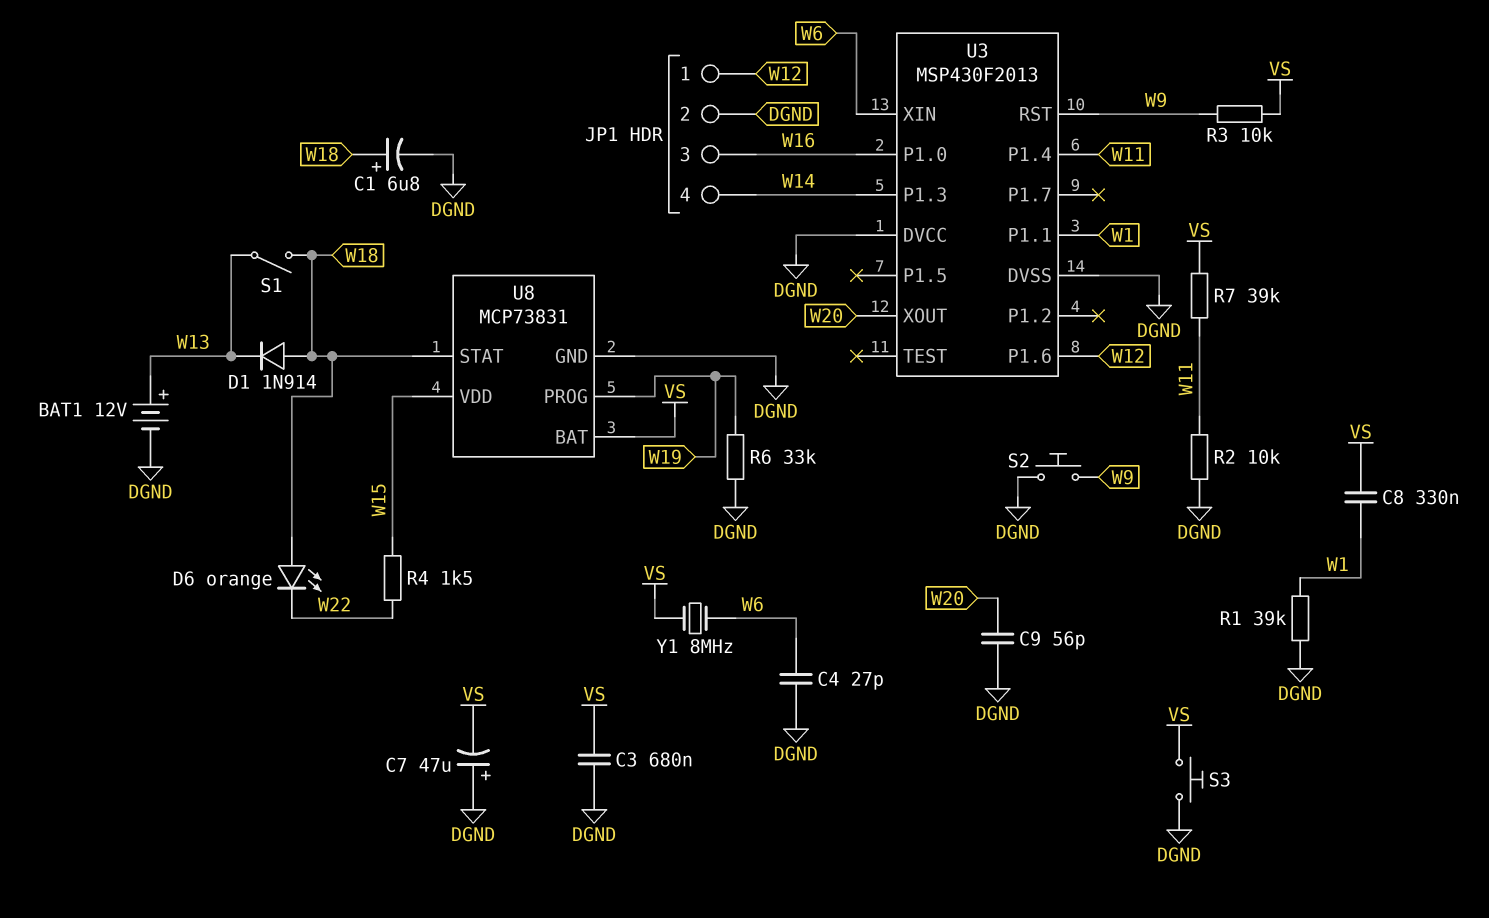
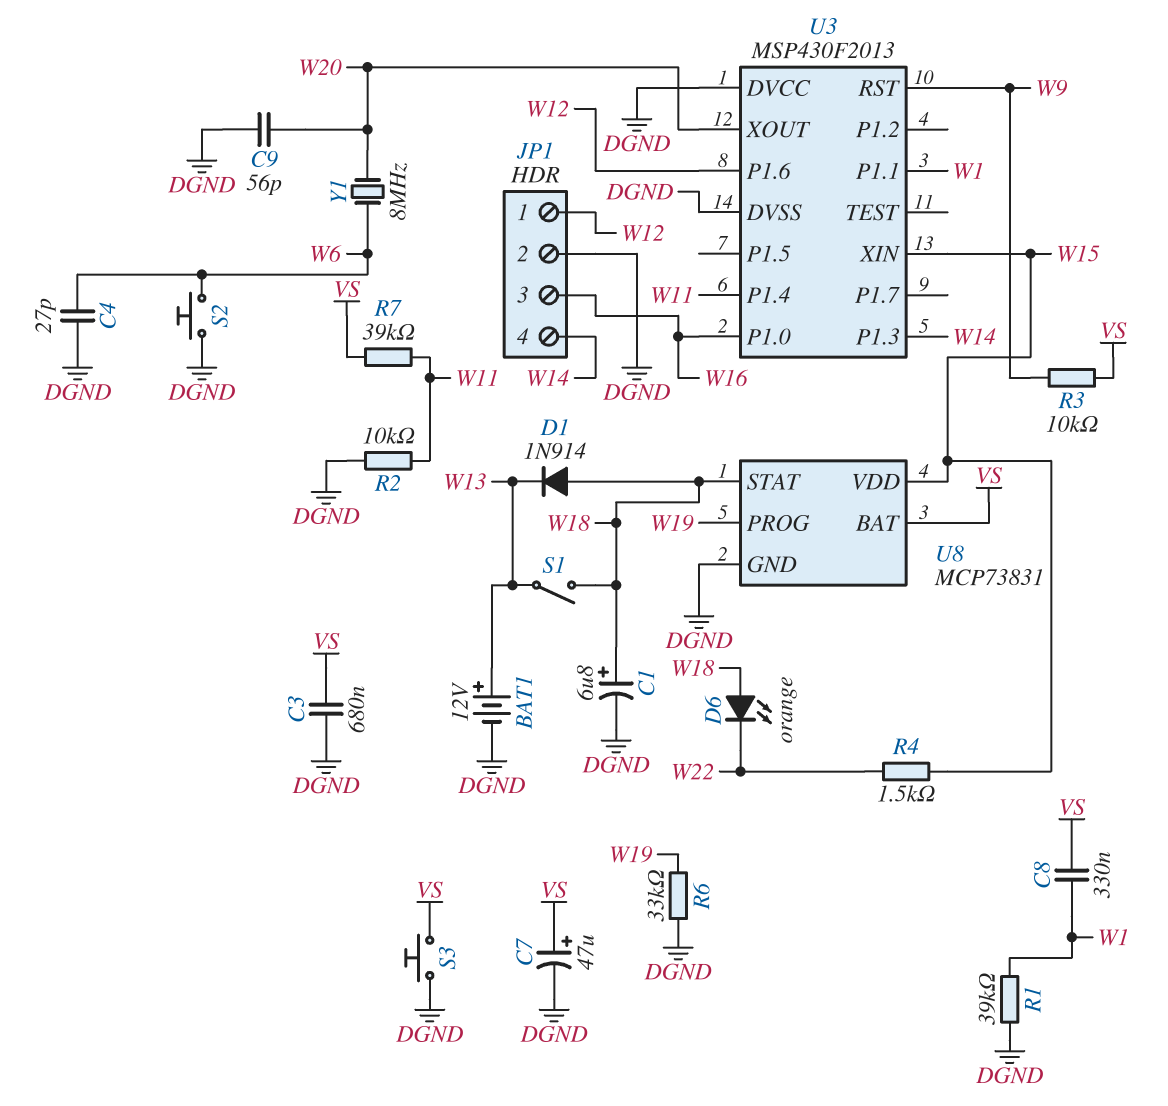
C7: 47uF (plus DGND, minus VS) -> 47uF (plus VS, minus DGND)
S2: button (DGND, W9) -> button (DGND, W6)
U3 pin XIN: W6 -> W15
Y1: 8MHz (VS, W6) -> 8MHz (W6, W20)

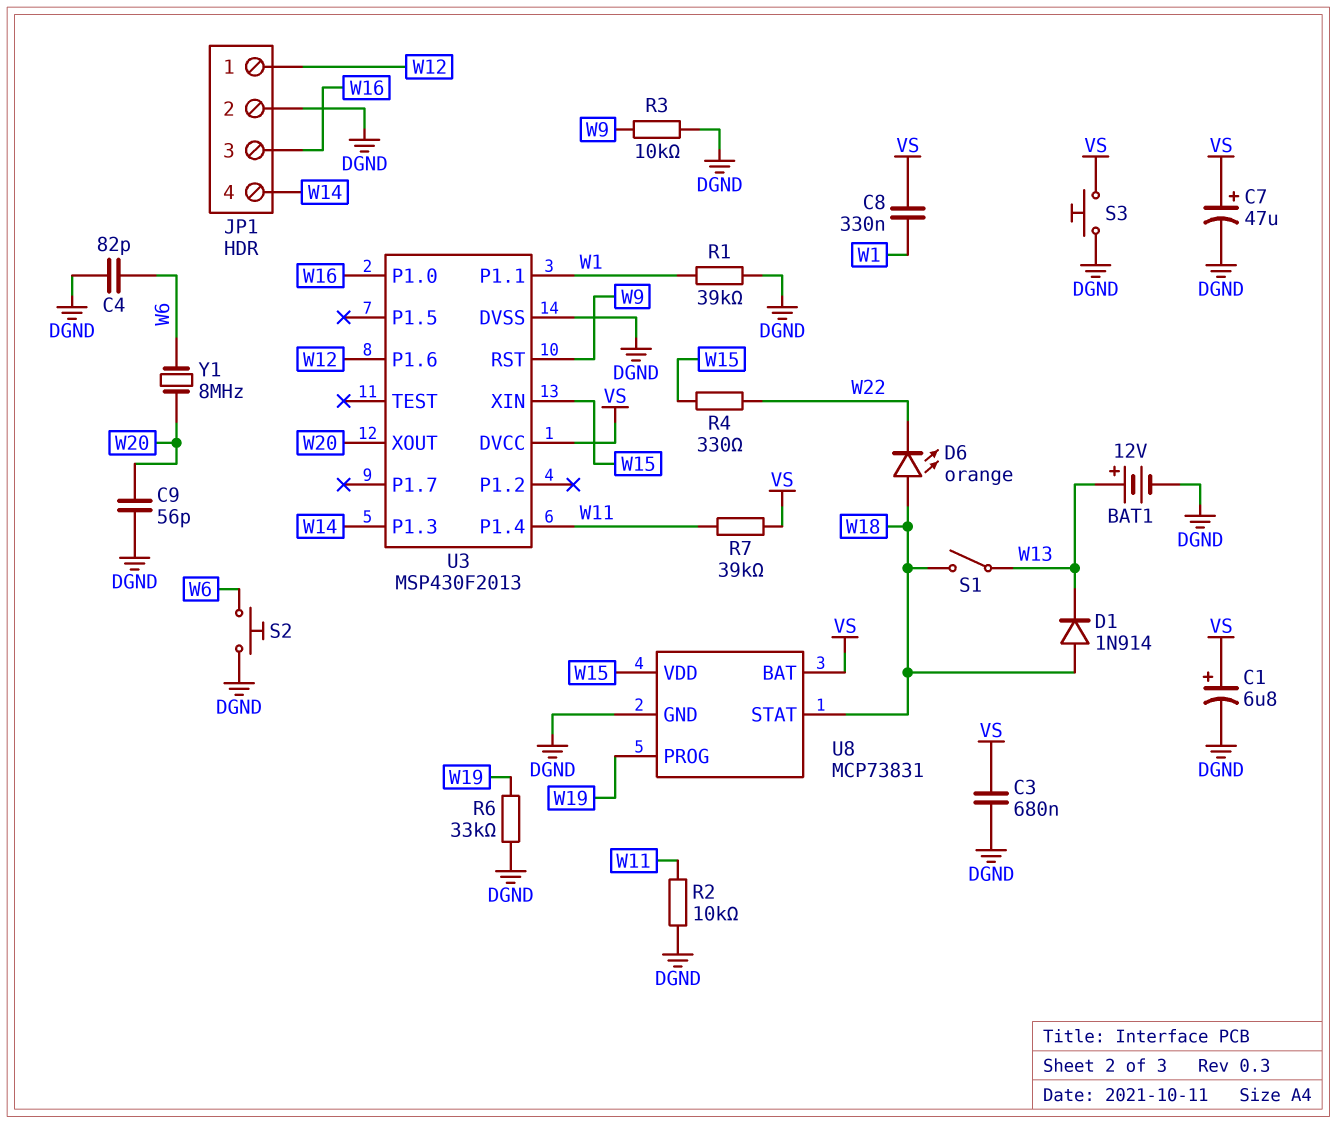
C1: 6.8uF (plus W18, minus DGND) -> 6.8uF (plus VS, minus DGND)
C4: 27pF (DGND, W6) -> 82pF (DGND, W6)
R3: 10k (VS, W9) -> 10k (DGND, W9)
R4: 1.5k (W15, W22) -> 330 (W15, W22)
U3 pin DVCC: DGND -> VS

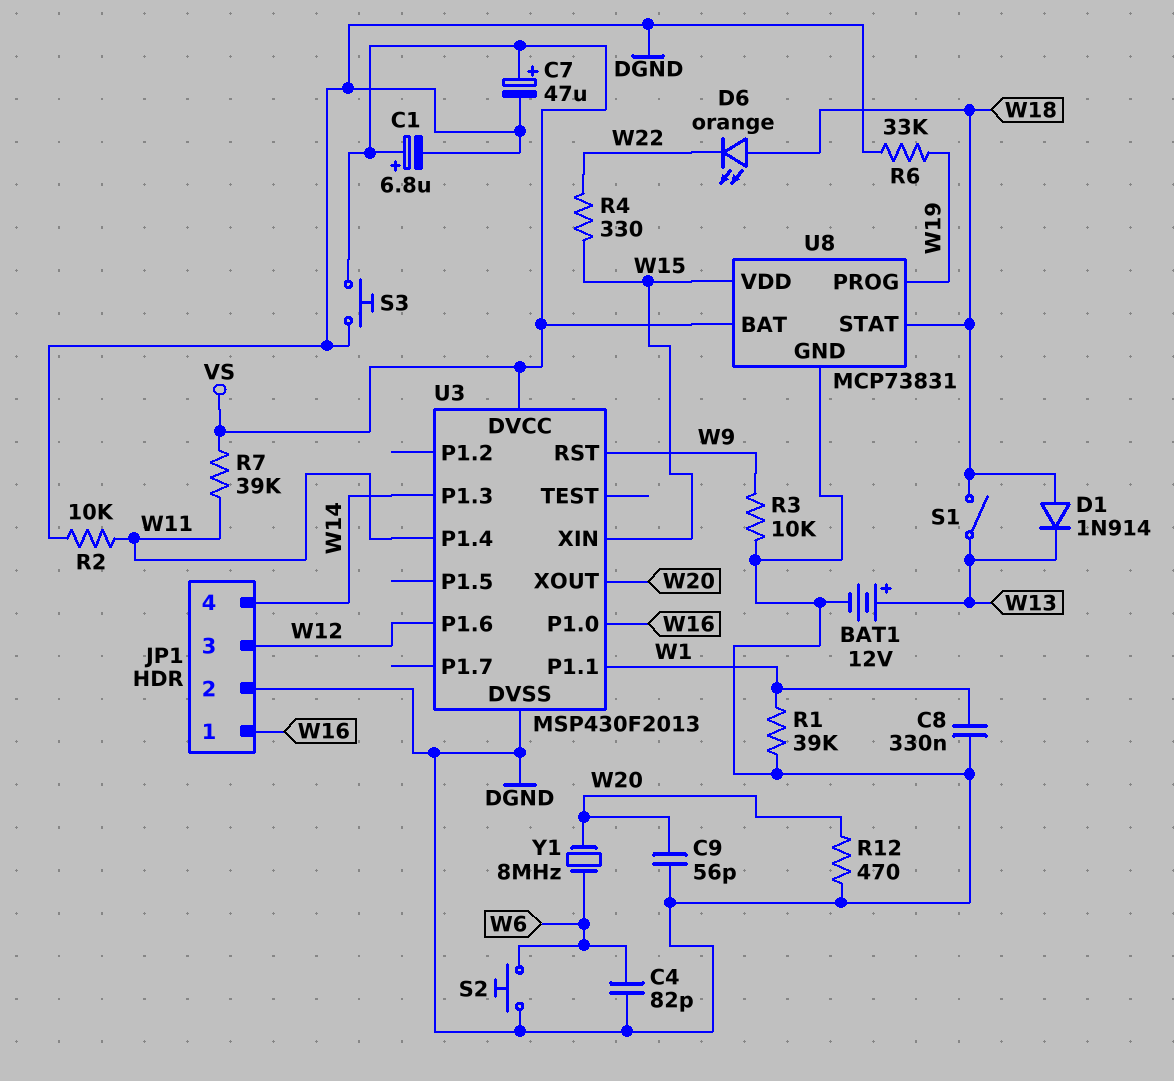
C3: 680nF (DGND, VS) -> none
C8: 330nF (VS, W1) -> 330nF (DGND, W1)
JP1 pin 1: W12 -> W16
JP1 pin 3: W16 -> W12
R12: none -> 470 (DGND, W20)

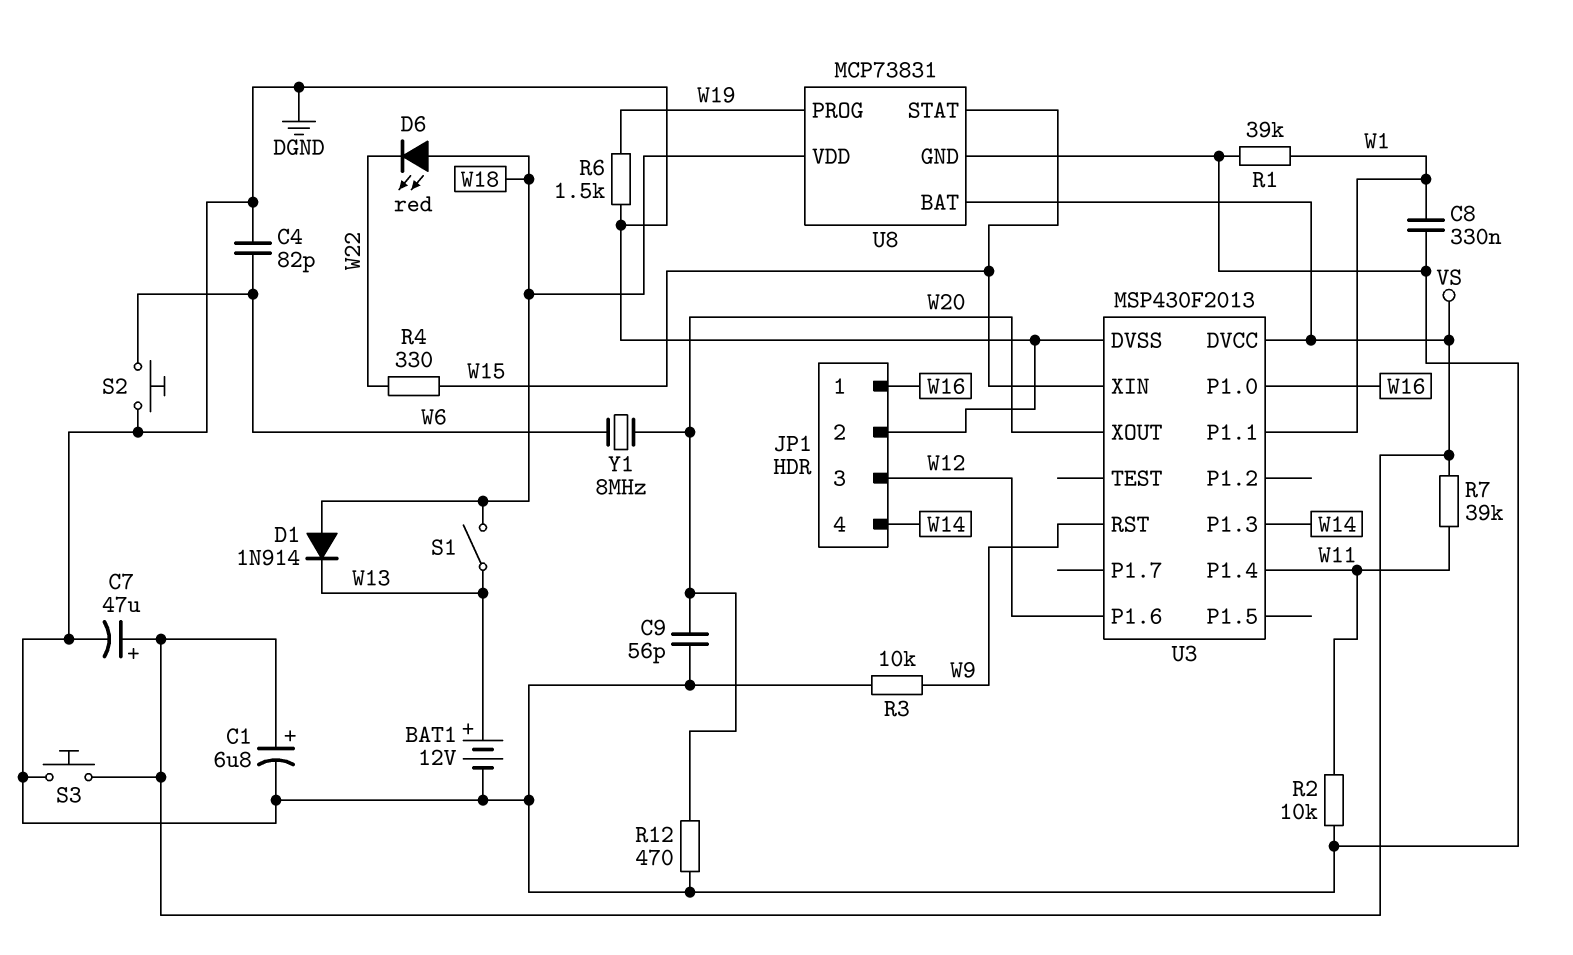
D6: LED orange (A W18, K W22) -> LED red (A W18, K W22)
R6: 33k (DGND, W19) -> 1.5k (DGND, W19)
U8 pin STAT: W18 -> W15
U8 pin VDD: W15 -> W18

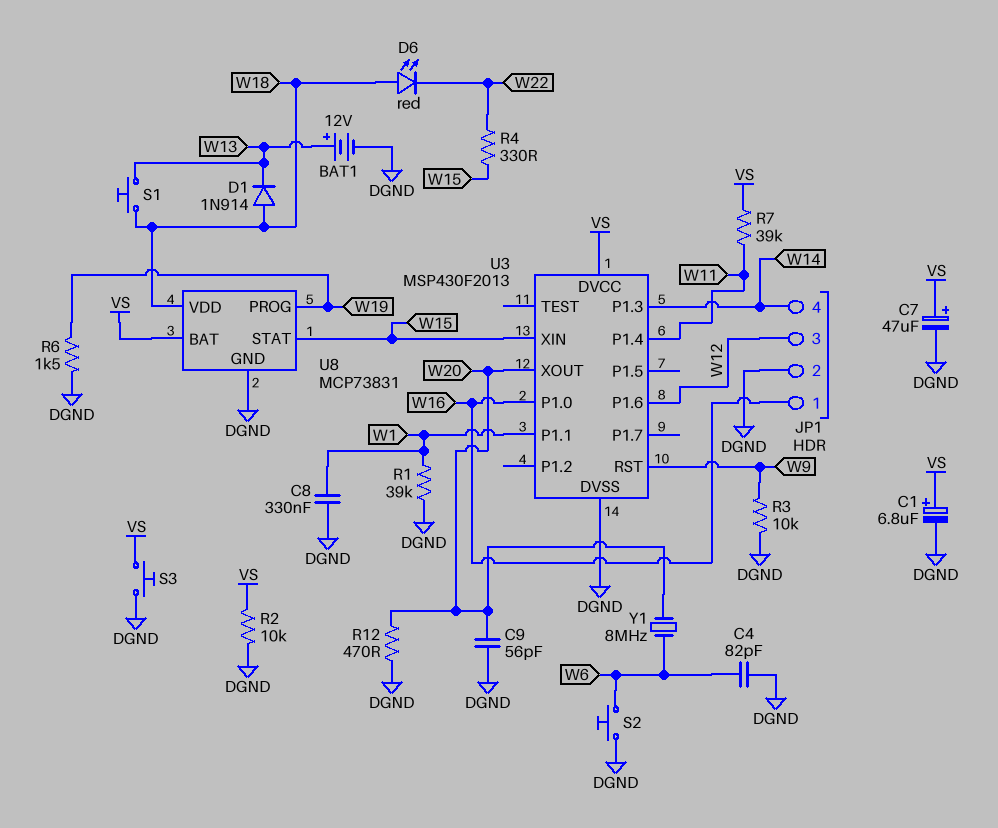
R2: 10k (DGND, W11) -> 10k (DGND, VS)
S1: switch (W13, W18) -> button (W13, W18)

